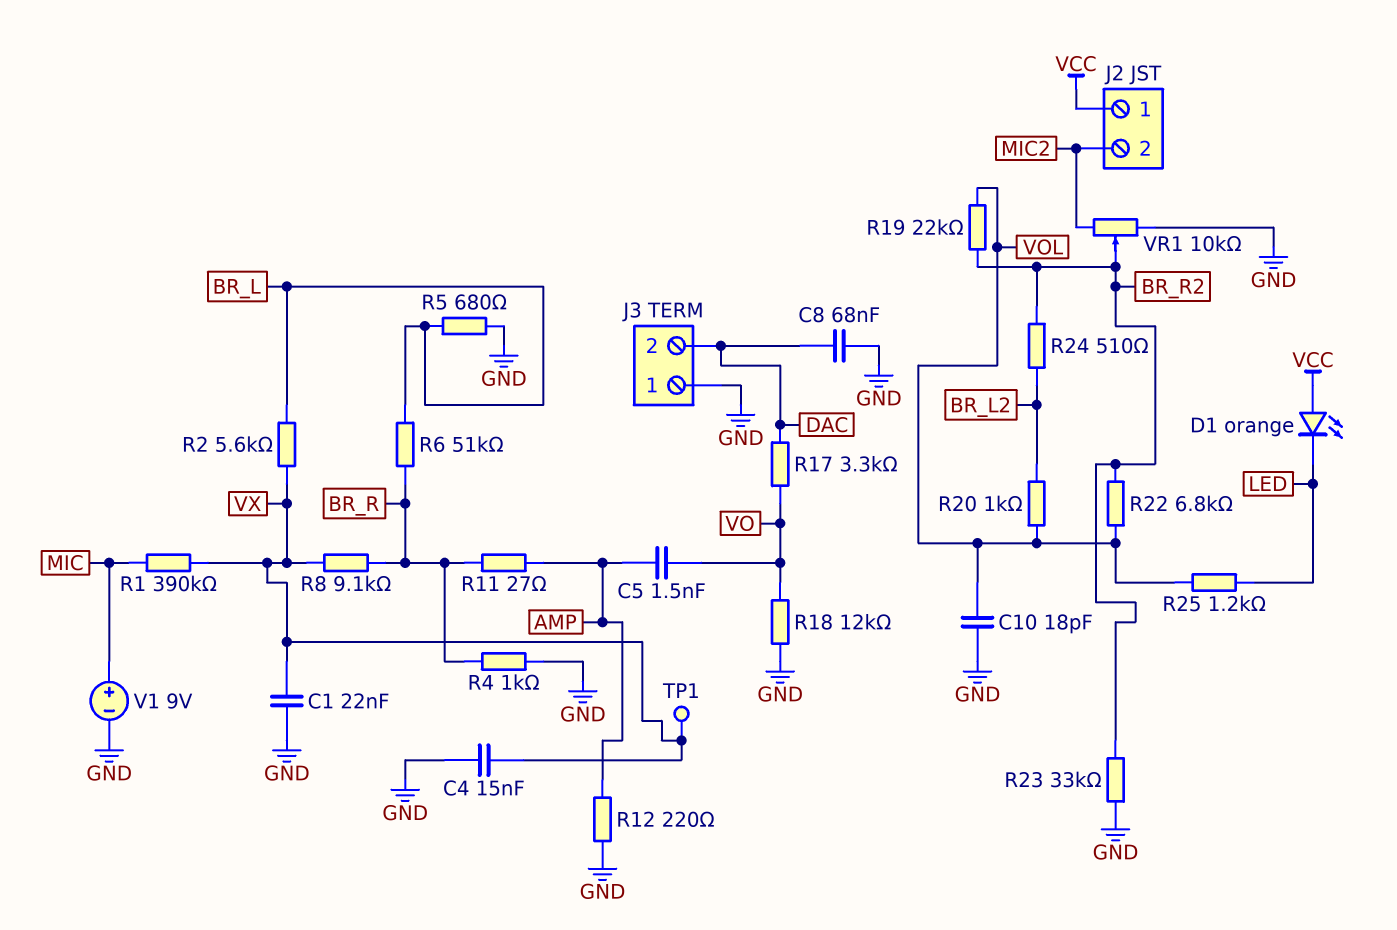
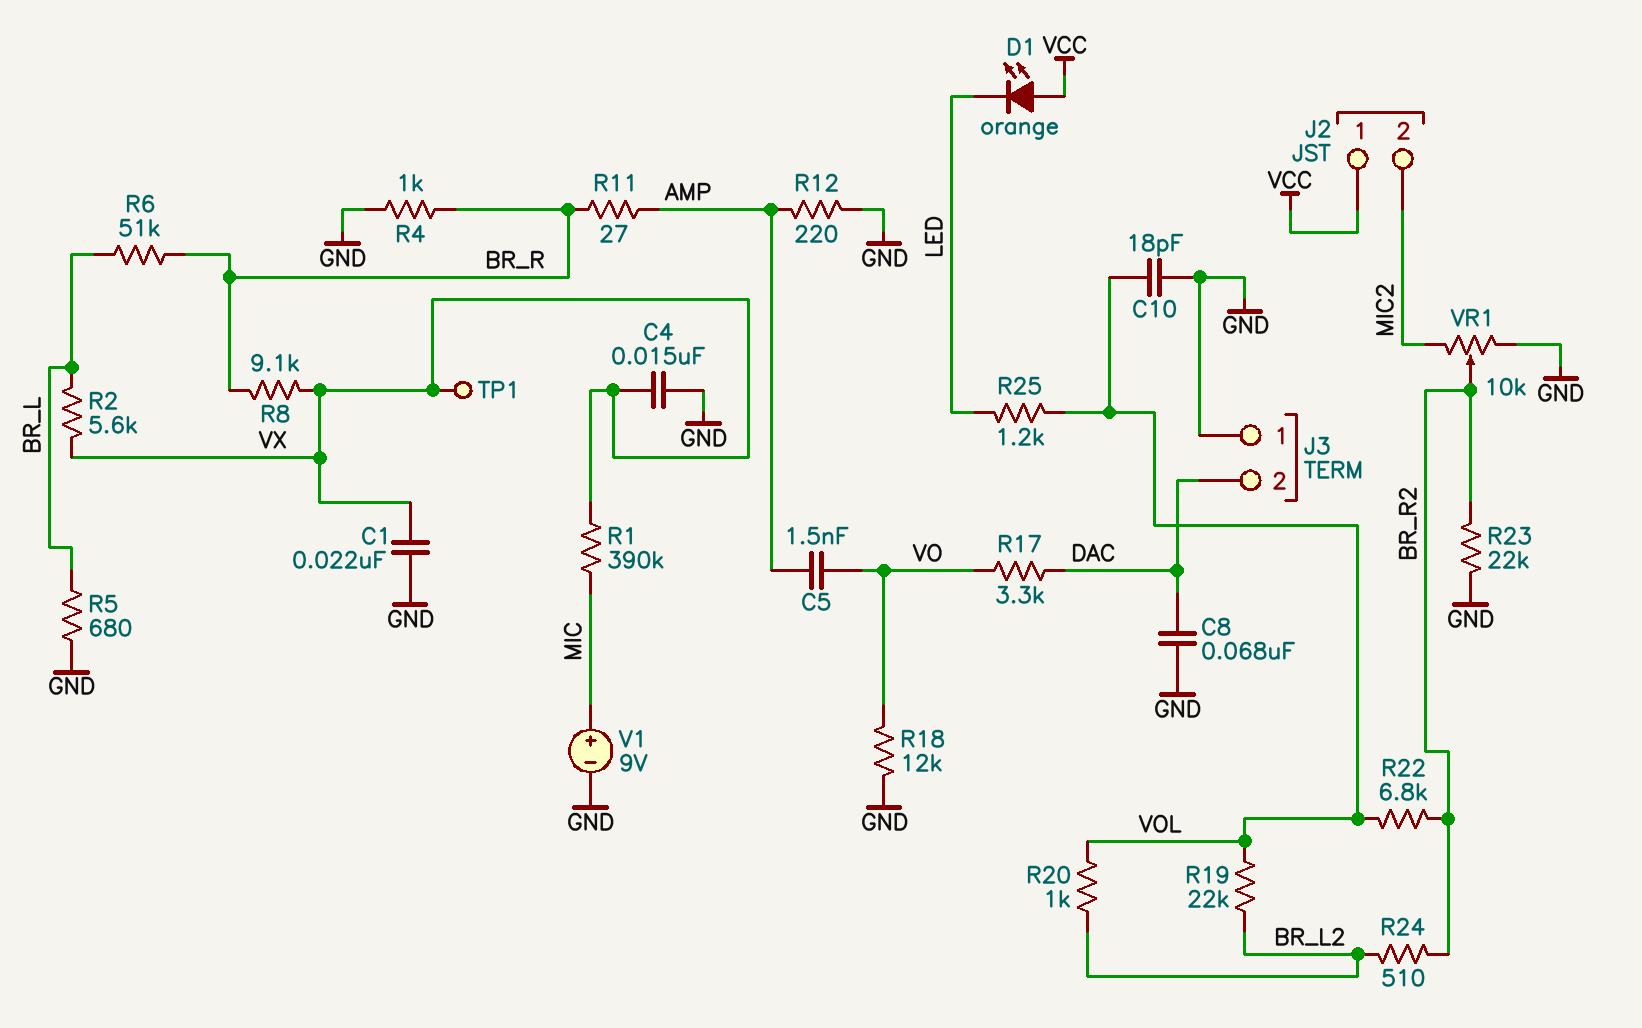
R19: 22k (BR_R2, VOL) -> 22k (BR_L2, VOL)
R23: 33k (BR_R2, GND) -> 22k (BR_R2, GND)

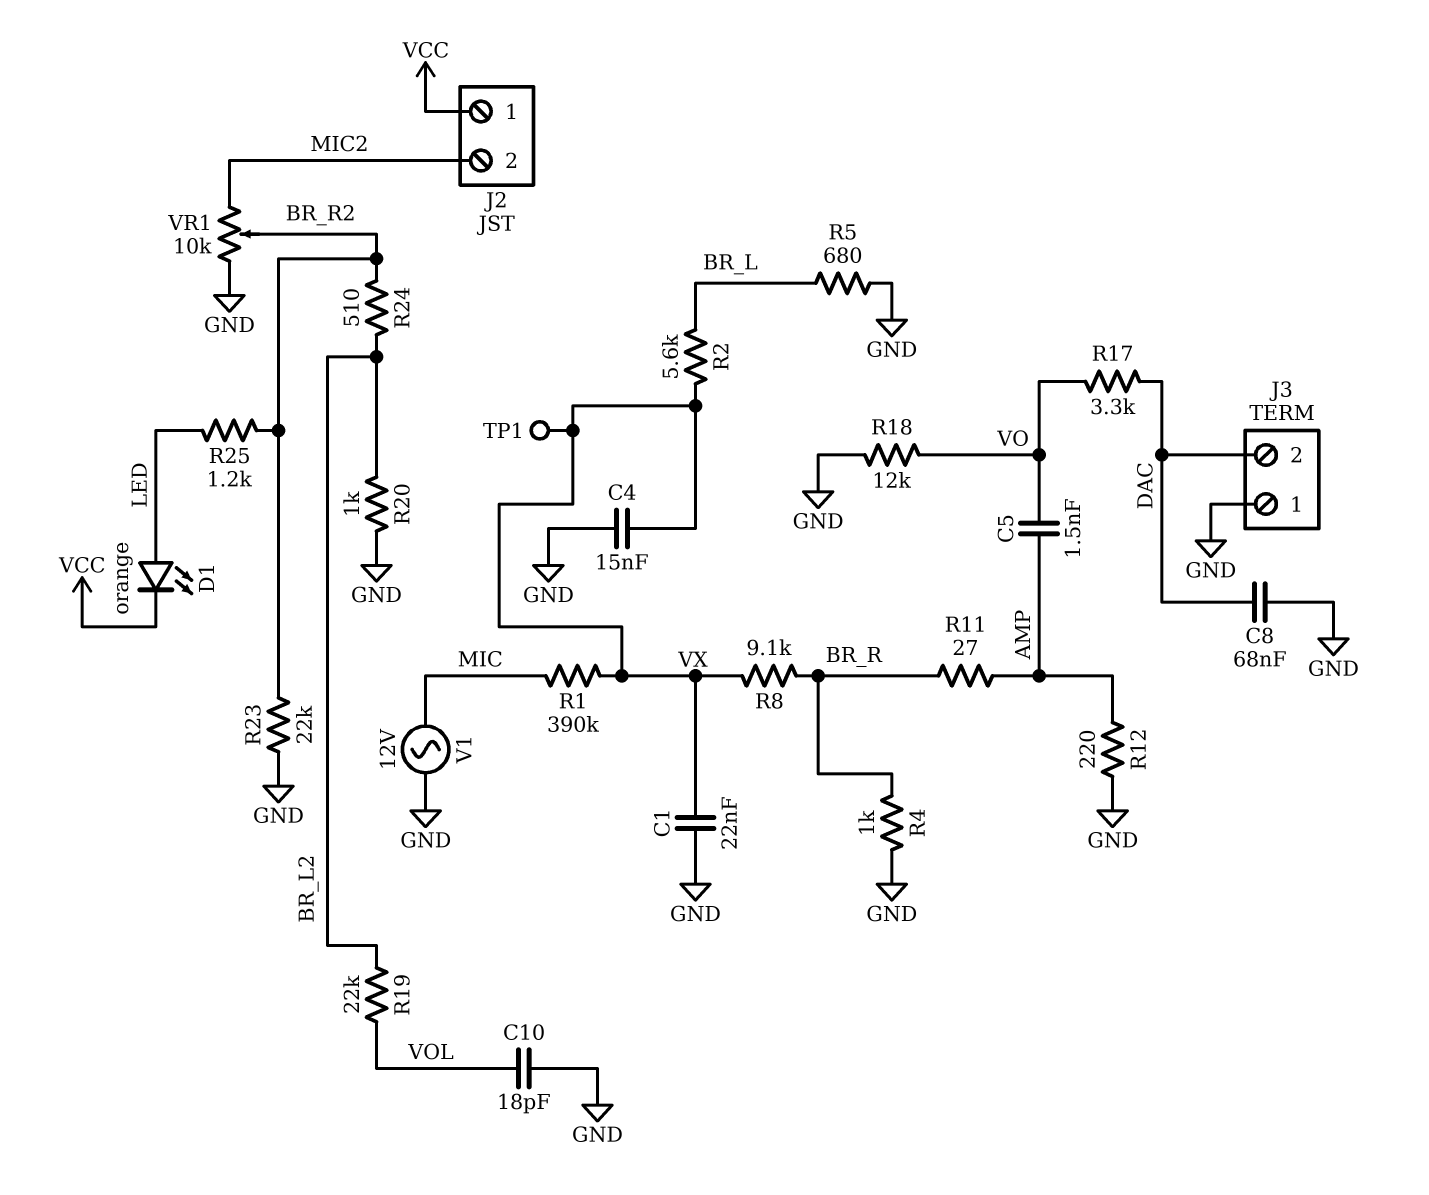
D1: LED orange (A VCC, K LED) -> LED orange (A LED, K VCC)
R6: 51k (BR_L, BR_R) -> none
R20: 1k (BR_L2, VOL) -> 1k (BR_L2, GND)
R22: 6.8k (BR_R2, VOL) -> none
R25: 1.2k (LED, VOL) -> 1.2k (BR_R2, LED)
V1: 9V (plus MIC, minus GND) -> AC 12V (GND, MIC)

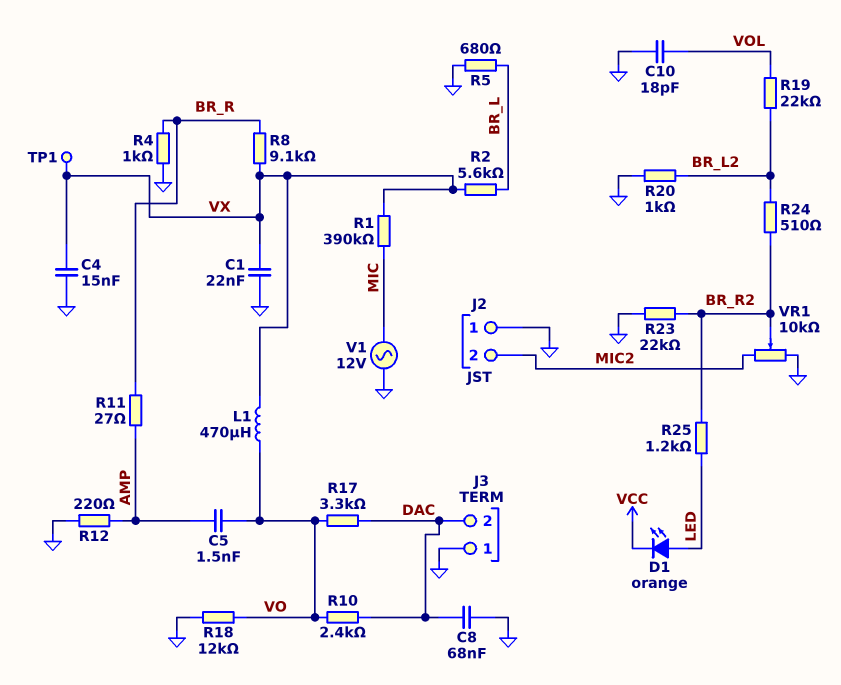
J2 pin 1: VCC -> GND
L1: none -> 470uH (VO, VX)
R10: none -> 2.4k (DAC, VO)

